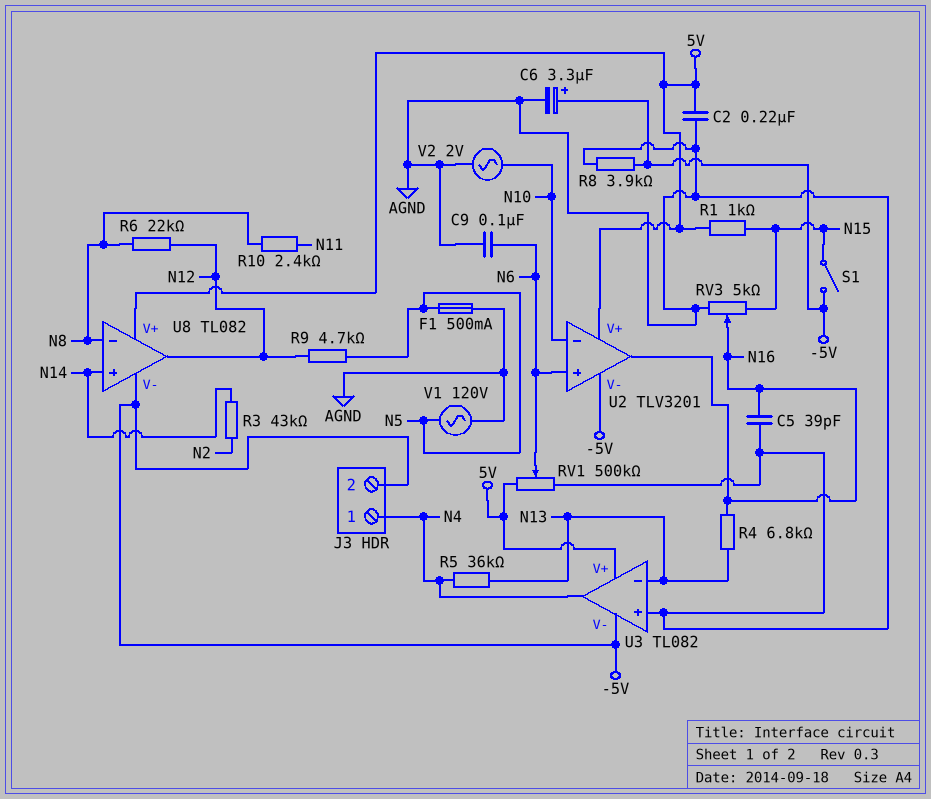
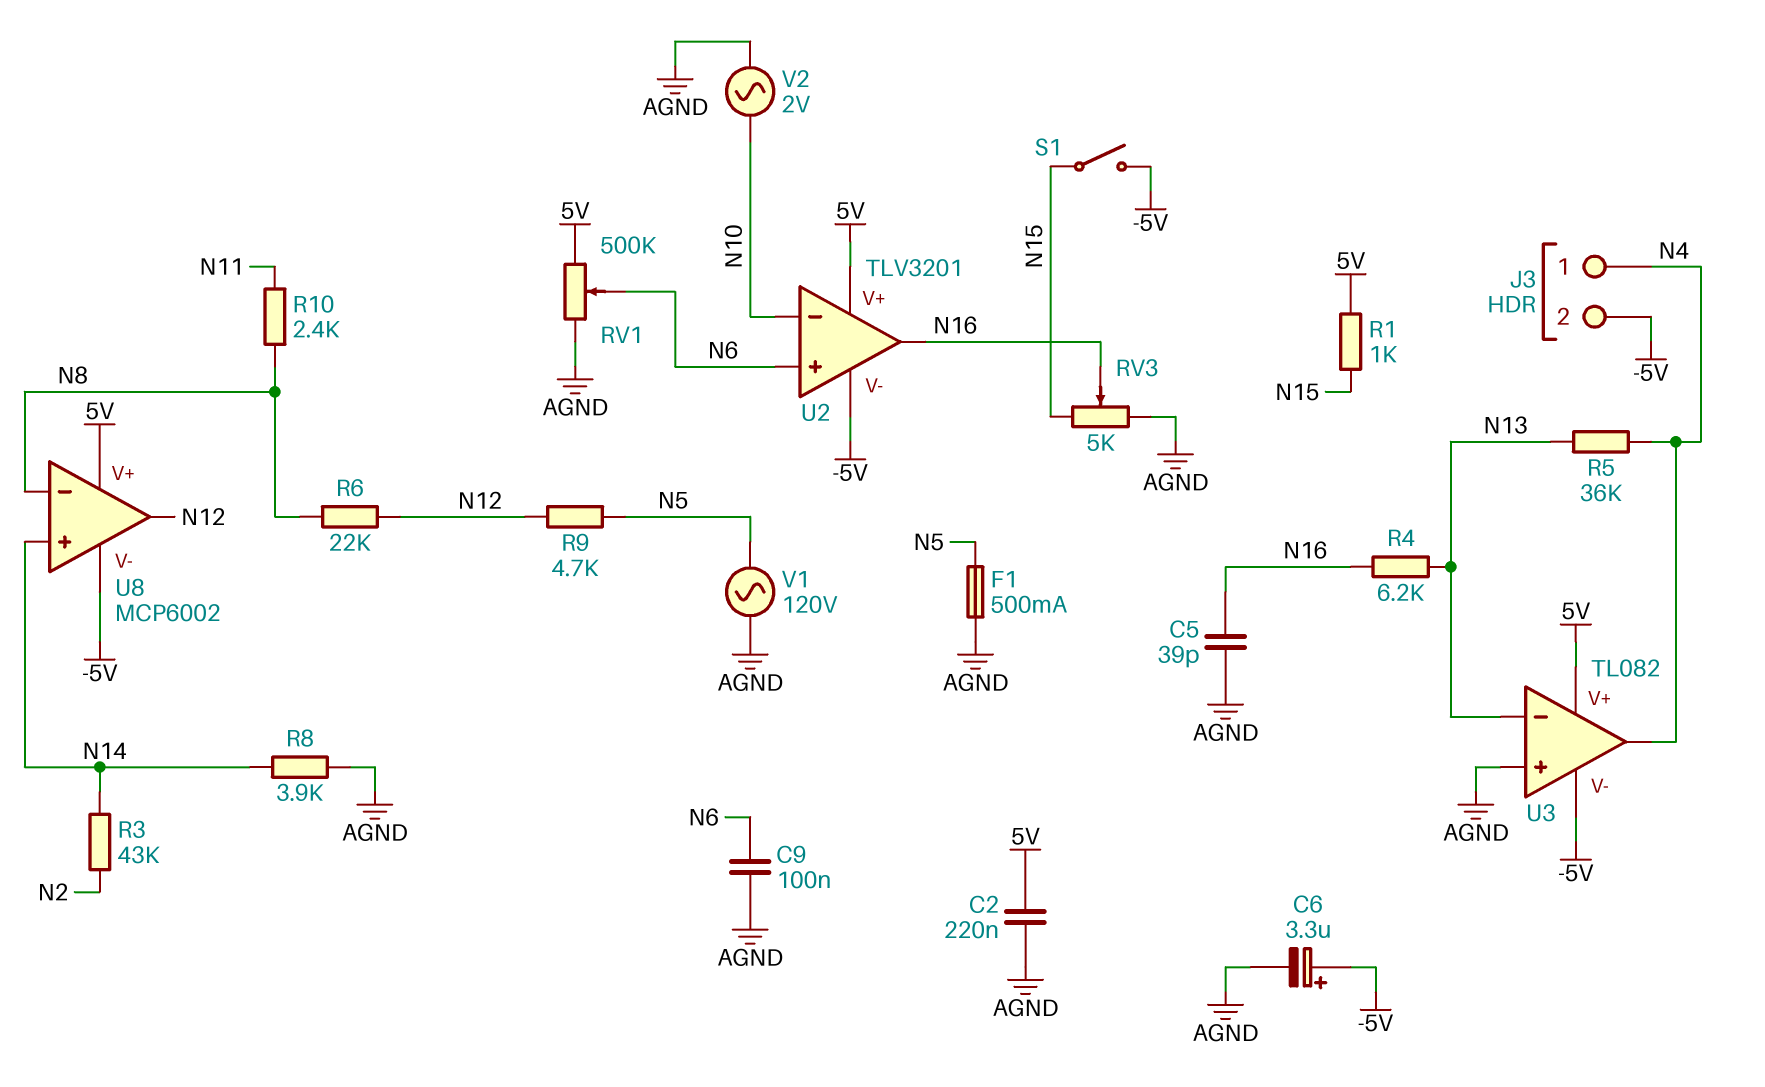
R4: 6.8k (N13, N16) -> 6.2k (N13, N16)
R8: 3.9k (-5V, AGND) -> 3.9k (AGND, N14)
U8: TL082 -> MCP6002

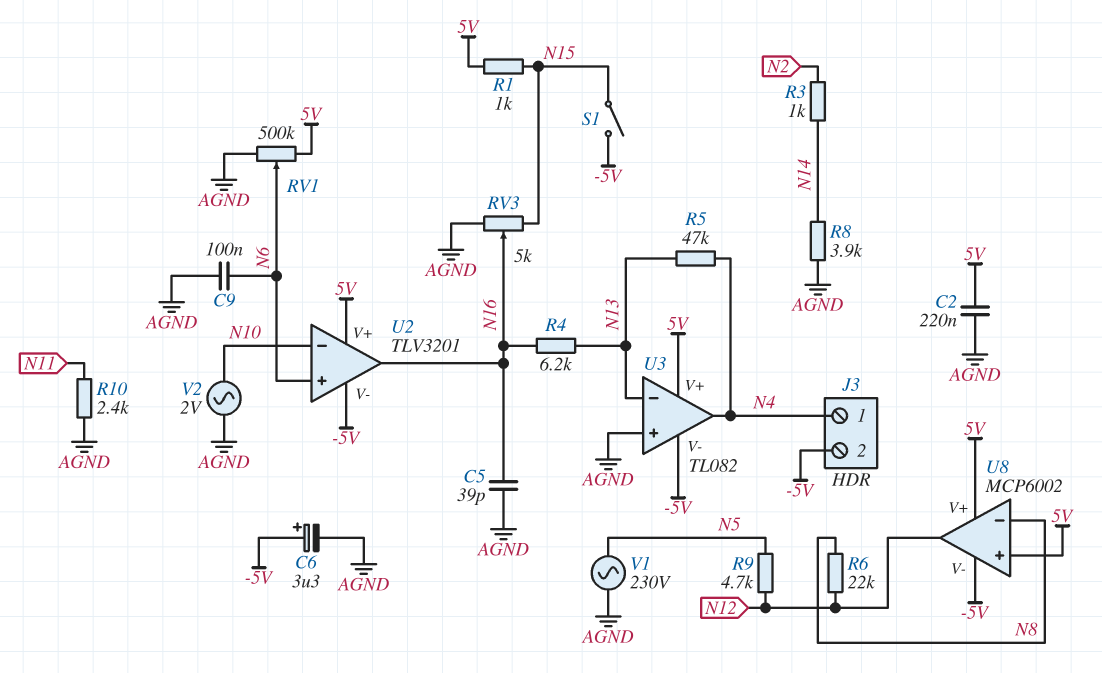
F1: 500mA (AGND, N5) -> none
R3: 43k (N2, N14) -> 1k (N2, N14)
R5: 36k (N4, N13) -> 47k (N4, N13)
R10: 2.4k (N8, N11) -> 2.4k (AGND, N11)
U8 pin in+: N14 -> 5V
V1: AC 120V (AGND, N5) -> AC 230V (AGND, N5)

